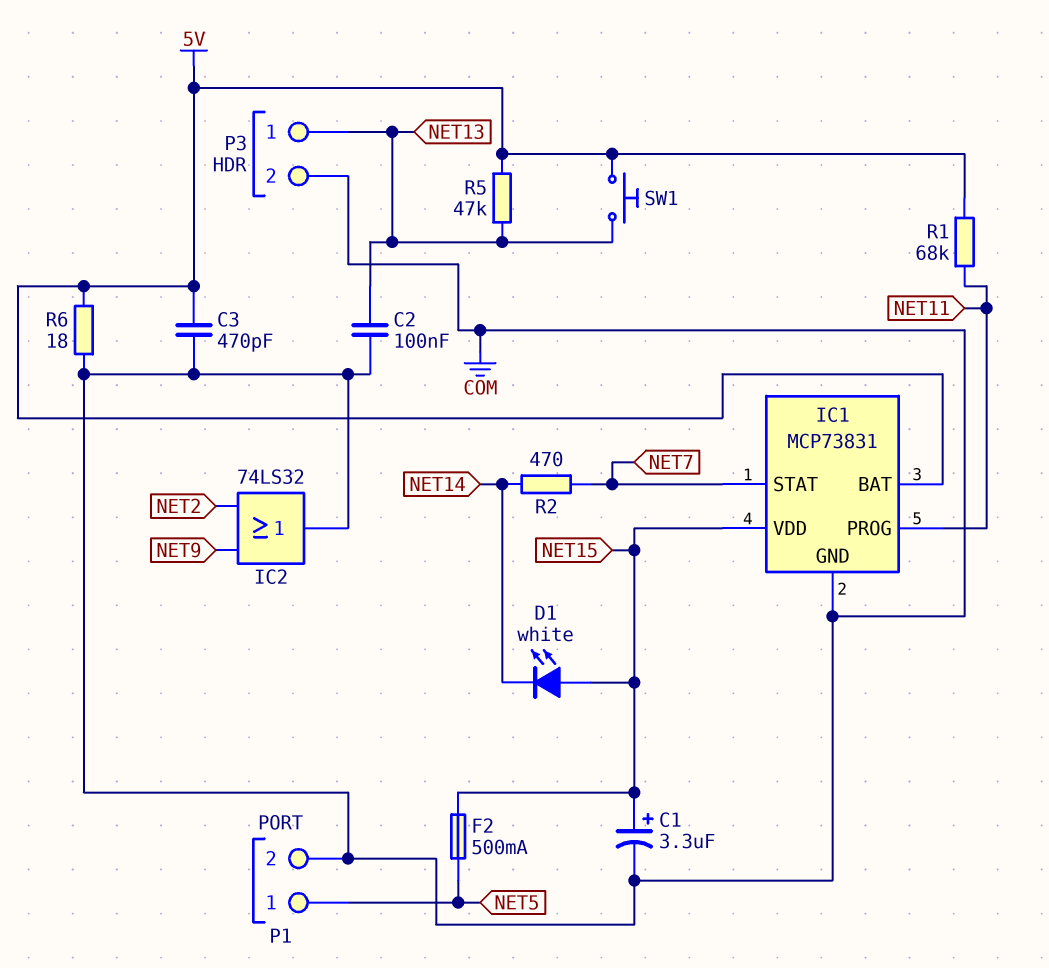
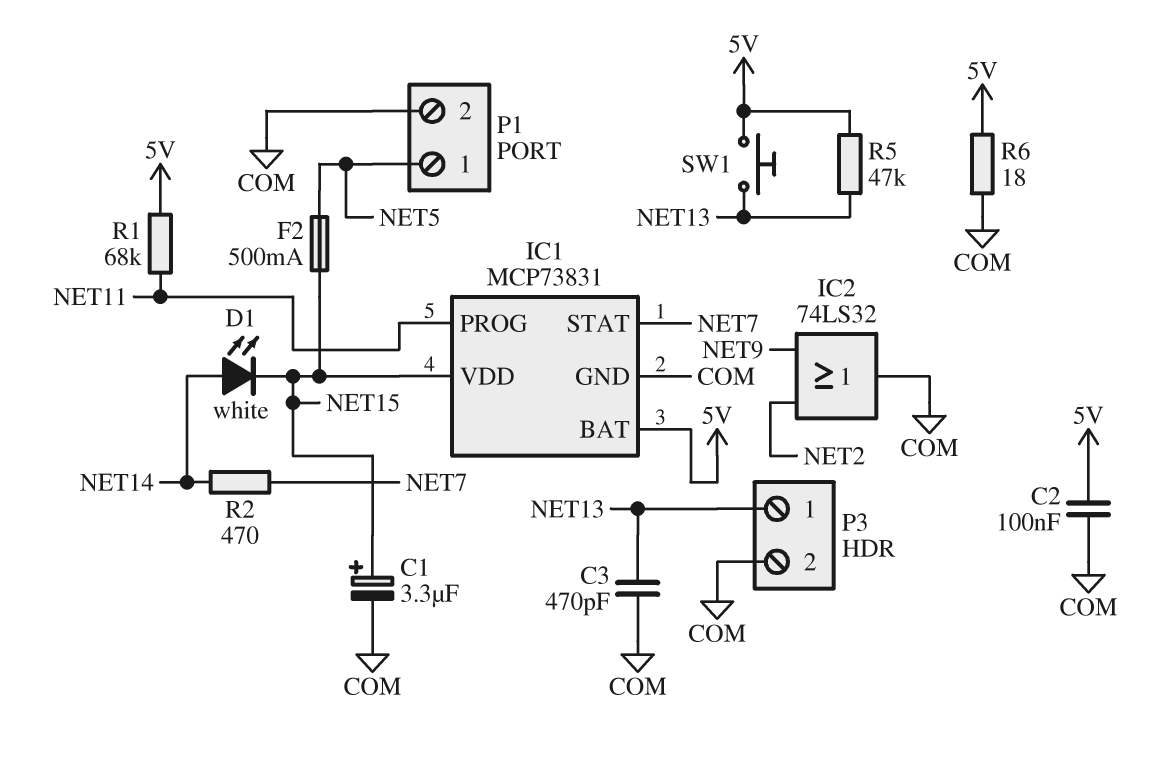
C2: 100nF (COM, NET13) -> 100nF (5V, COM)
C3: 470pF (5V, COM) -> 470pF (COM, NET13)
D1: LED white (A NET15, K NET14) -> LED white (A NET14, K NET15)

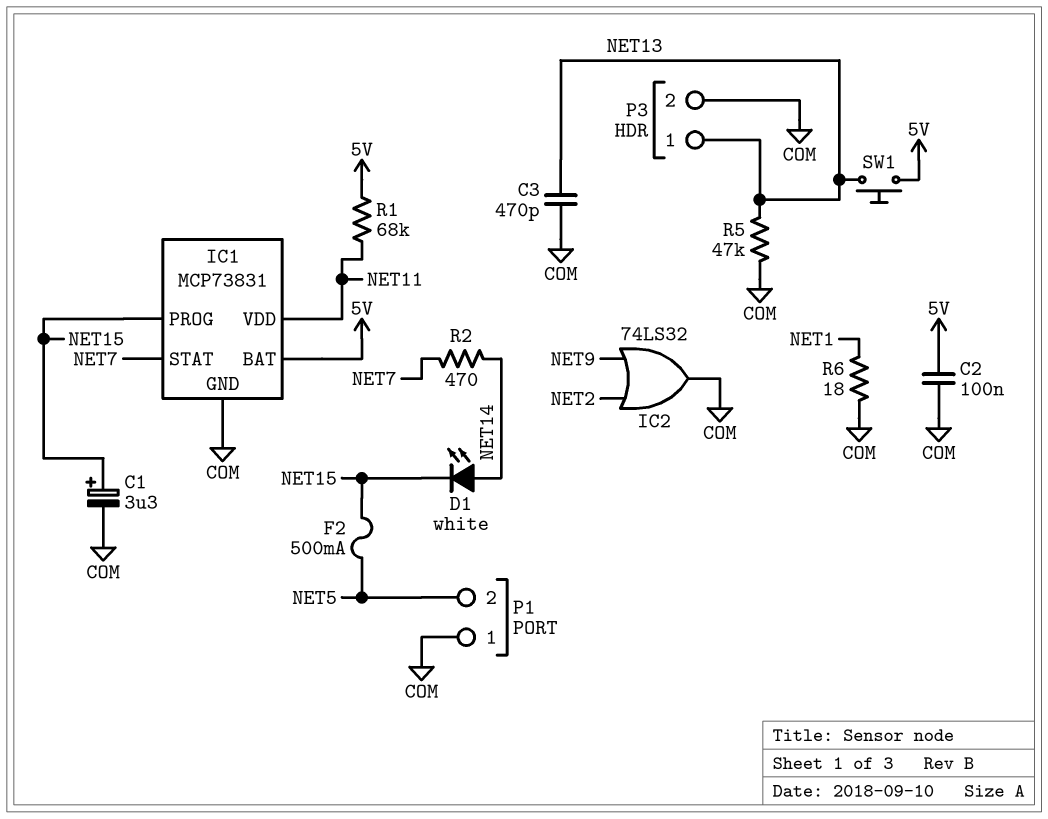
IC1 pin PROG: NET11 -> NET15
IC1 pin VDD: NET15 -> NET11
P1 pin 1: NET5 -> COM
P1 pin 2: COM -> NET5
R5: 47k (5V, NET13) -> 47k (COM, NET13)
R6: 18 (5V, COM) -> 18 (COM, NET1)

